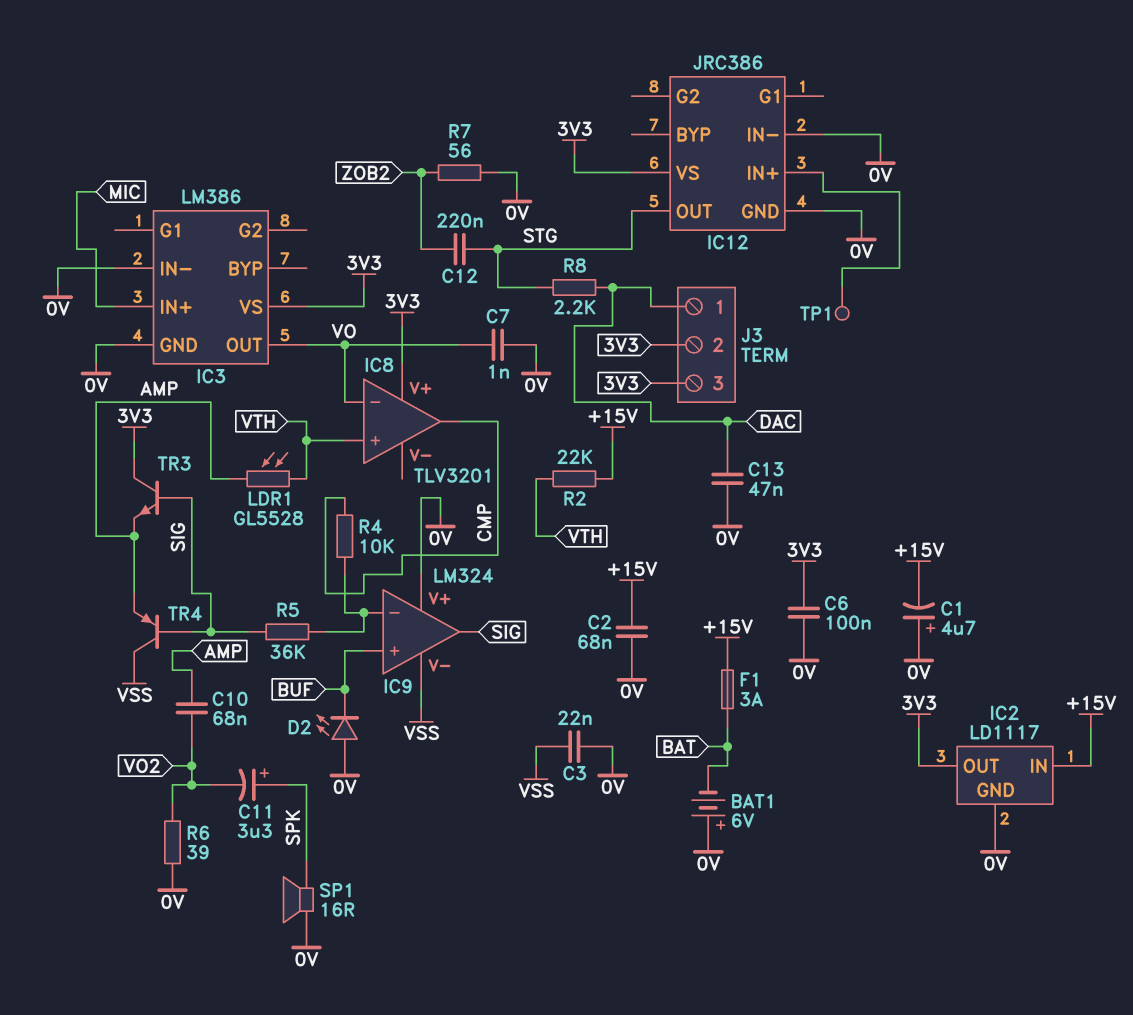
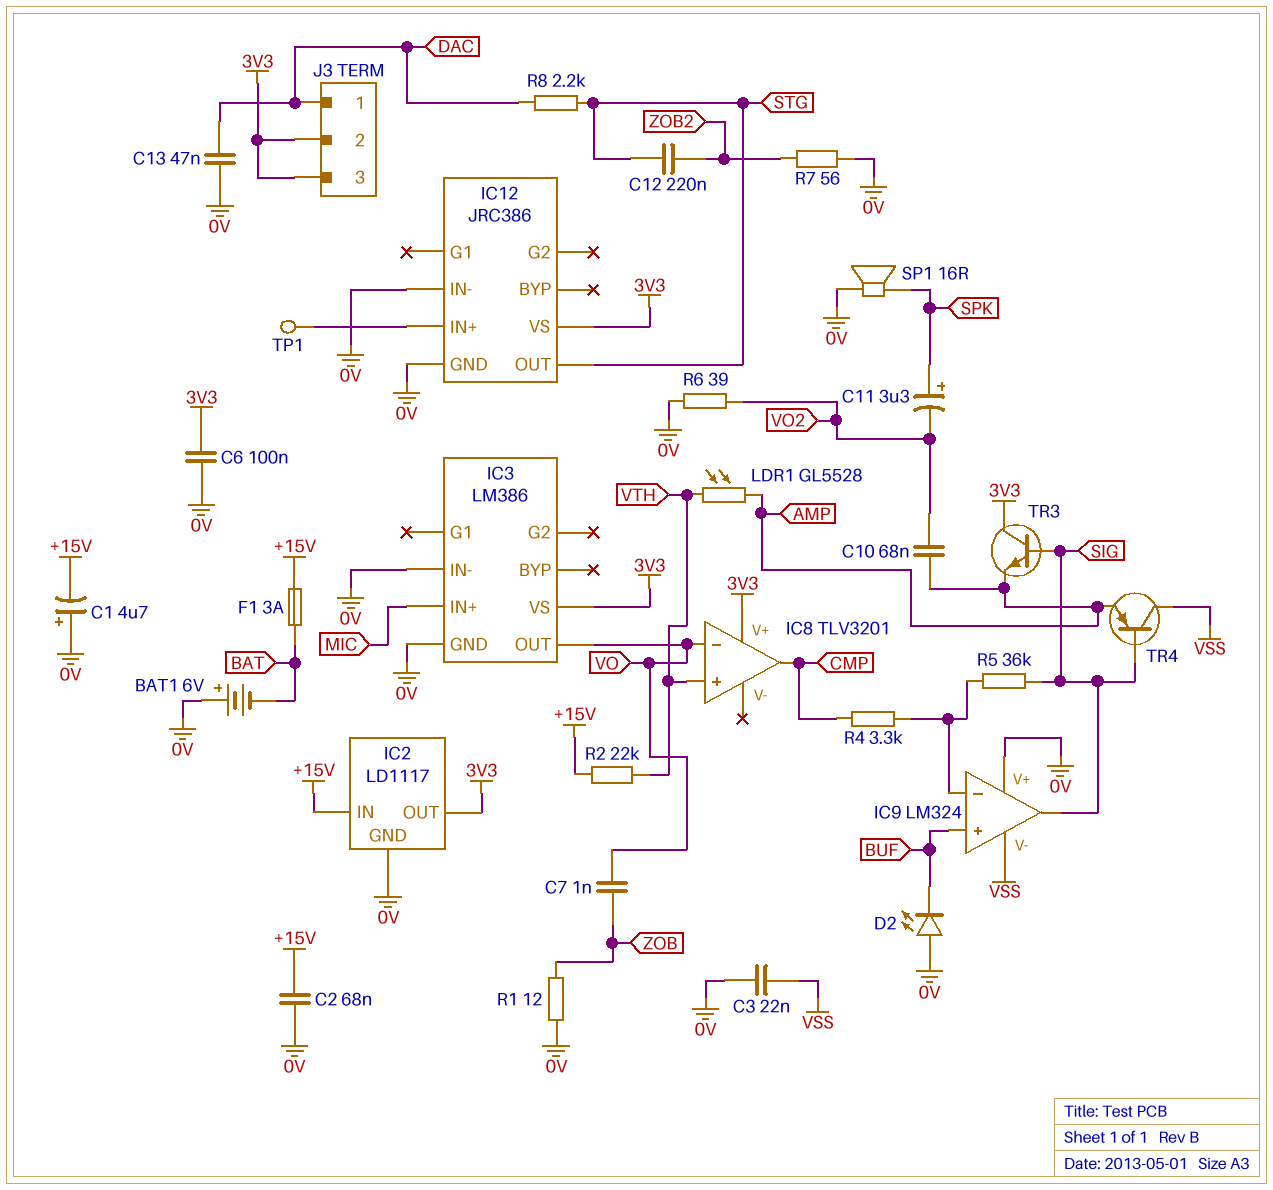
C7: 1nF (0V, VO) -> 1nF (VO, ZOB)
R1: none -> 12 (0V, ZOB)
R4: 10k (CMP, IC9/in-) -> 3.3k (CMP, IC9/in-)

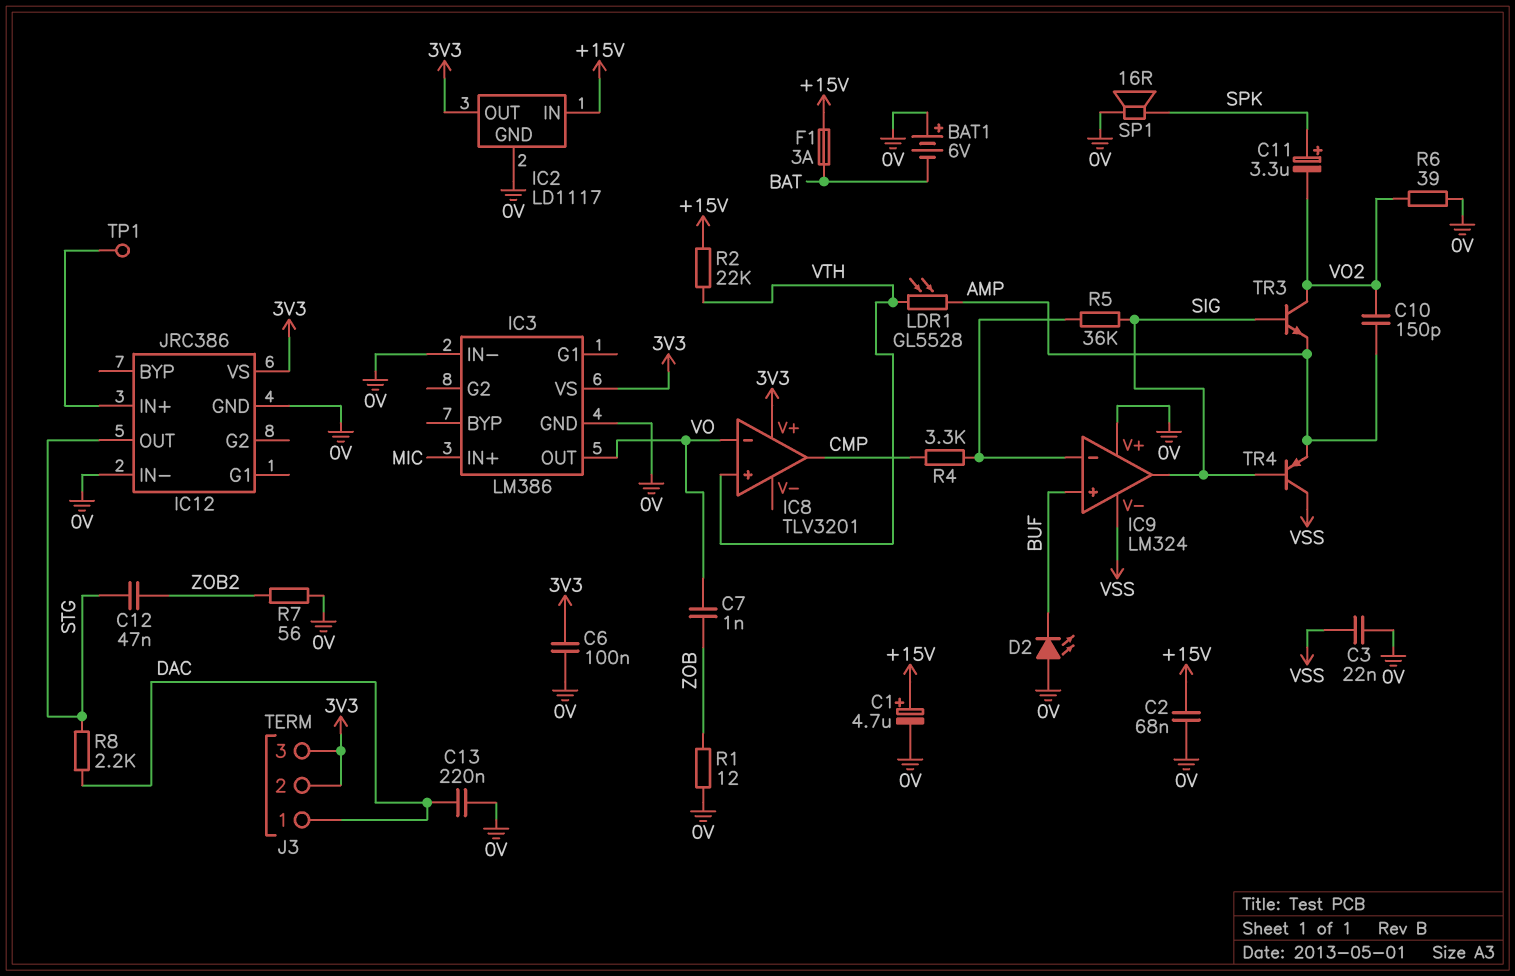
C1: 4.7uF (plus 0V, minus +15V) -> 4.7uF (plus +15V, minus 0V)
C10: 68nF (AMP, VO2) -> 150pF (AMP, VO2)
C12: 220nF (STG, ZOB2) -> 47nF (STG, ZOB2)
C13: 47nF (0V, DAC) -> 220nF (0V, DAC)
TR3: NPN (B SIG, C 3V3, E AMP) -> NPN (B SIG, C VO2, E AMP)

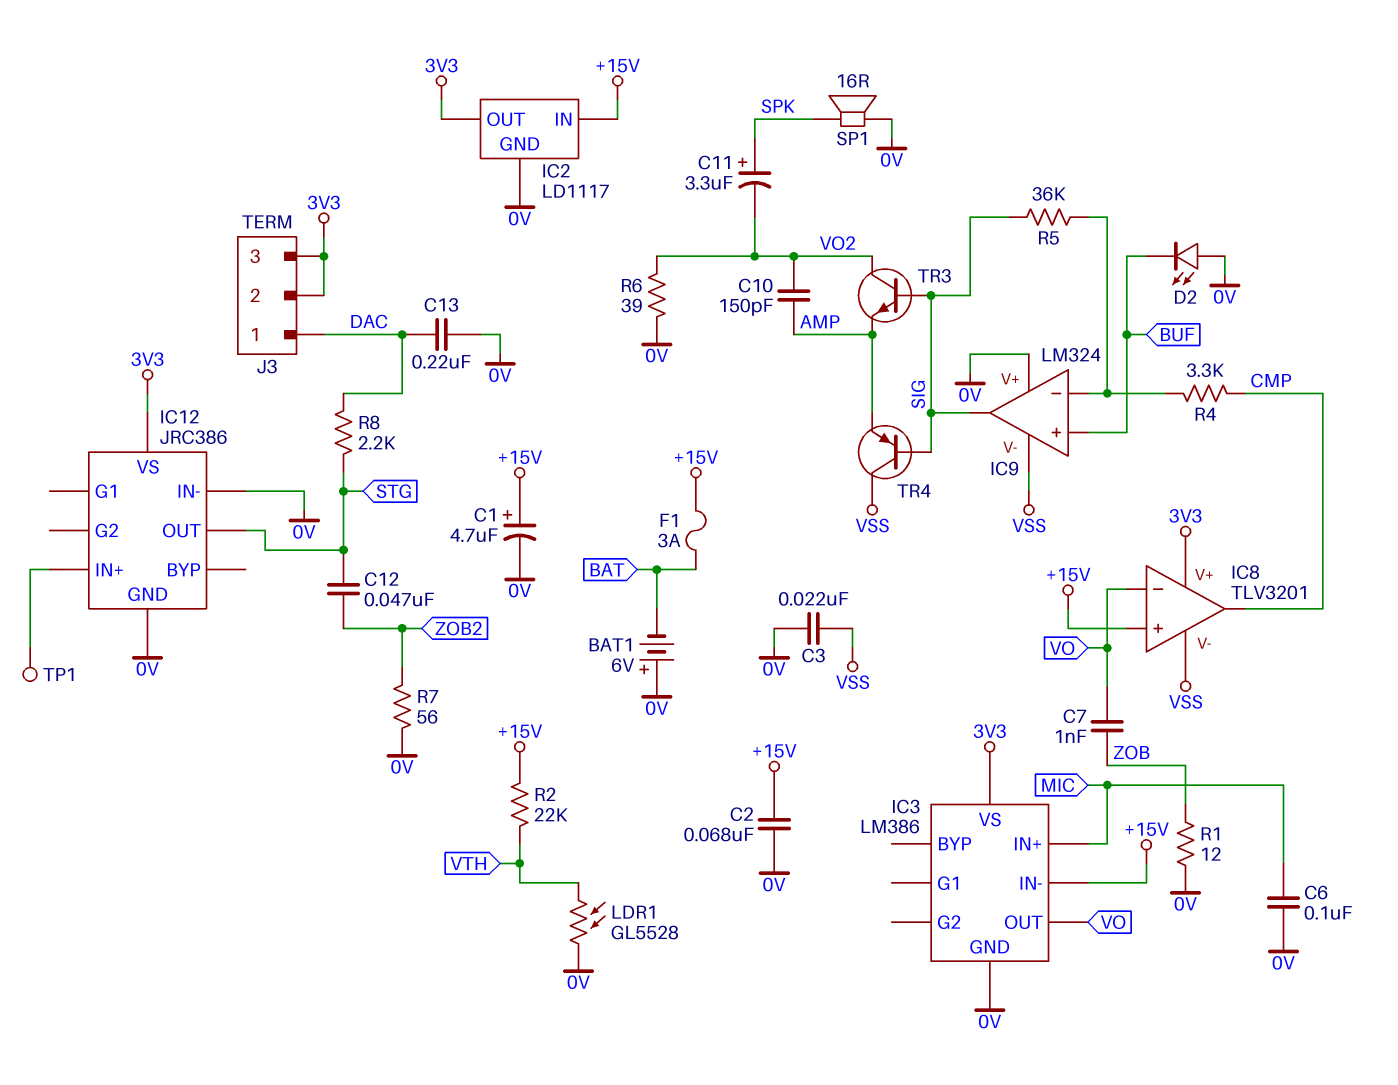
C6: 100nF (0V, 3V3) -> 100nF (0V, MIC)
IC3 pin IN-: 0V -> +15V
IC8 pin V-: none -> VSS
IC8 pin in+: VTH -> +15V
LDR1: GL5528 (AMP, VTH) -> GL5528 (0V, VTH)

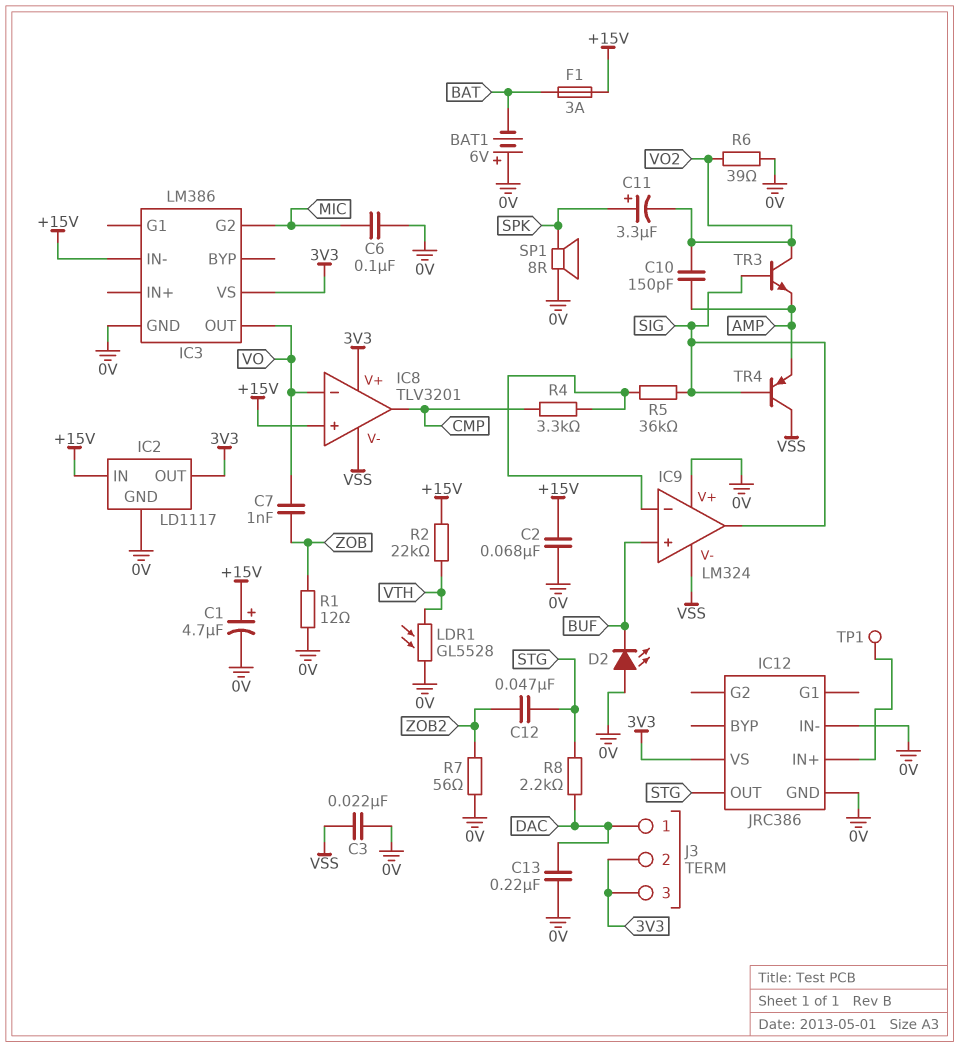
IC3 pin G2: none -> MIC
IC3 pin IN+: MIC -> none
SP1: speaker 16R (0V, SPK) -> speaker 8R (0V, SPK)

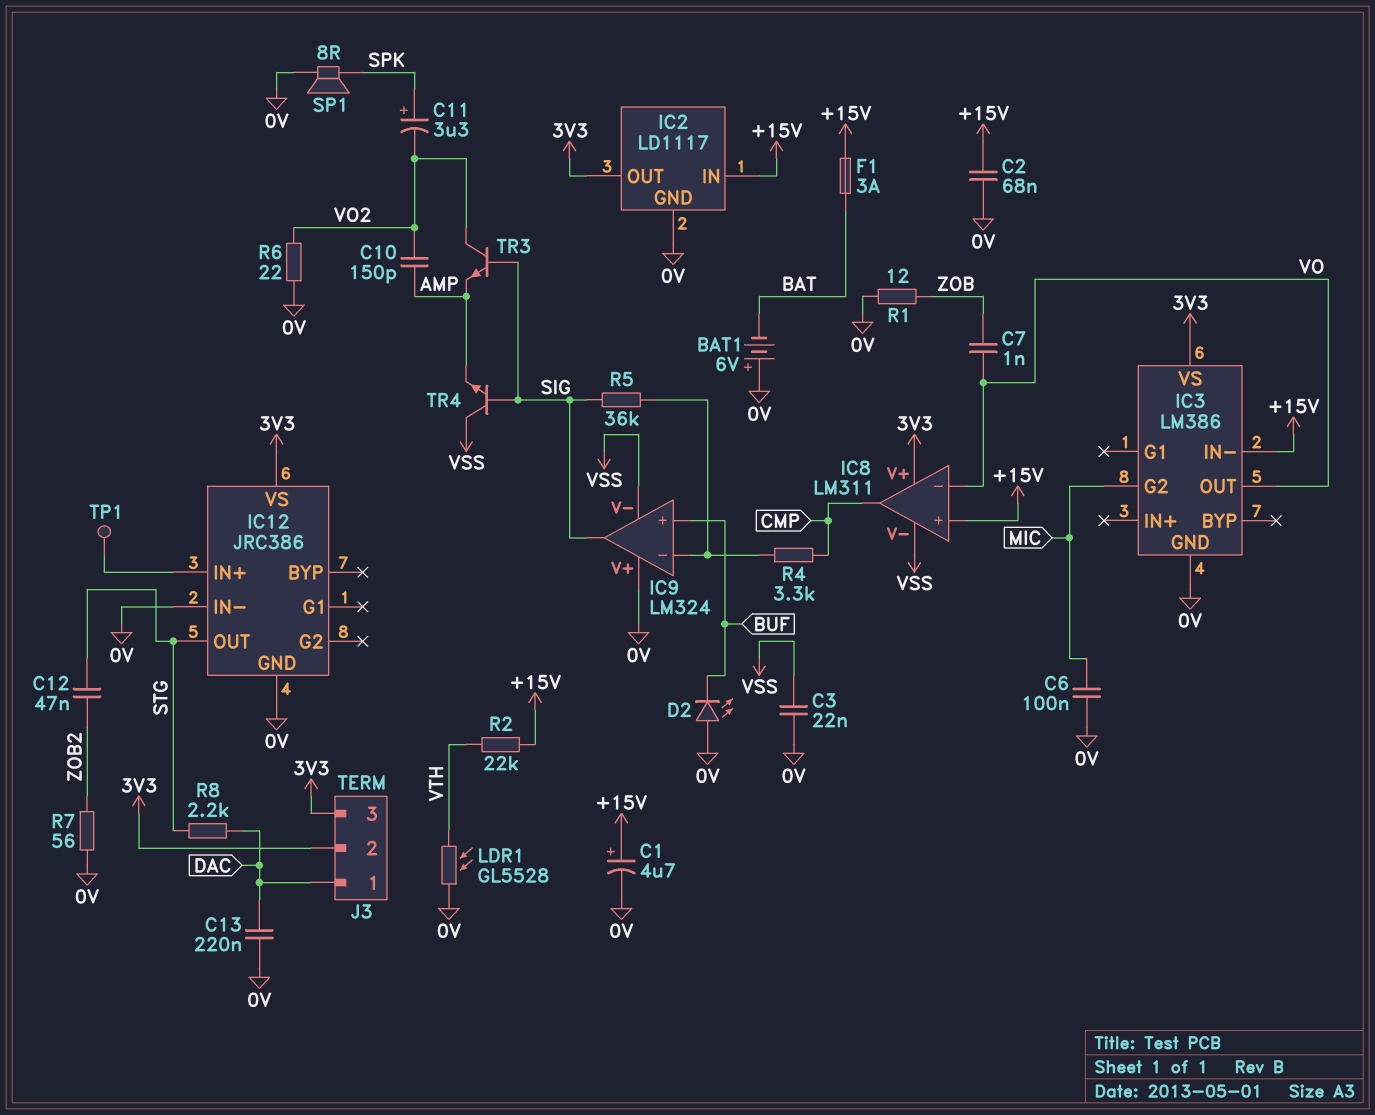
IC8: TLV3201 -> LM311
R6: 39 (0V, VO2) -> 22 (0V, VO2)
TR4: PNP (B SIG, C VSS, E AMP) -> NPN (B SIG, C VSS, E AMP)

